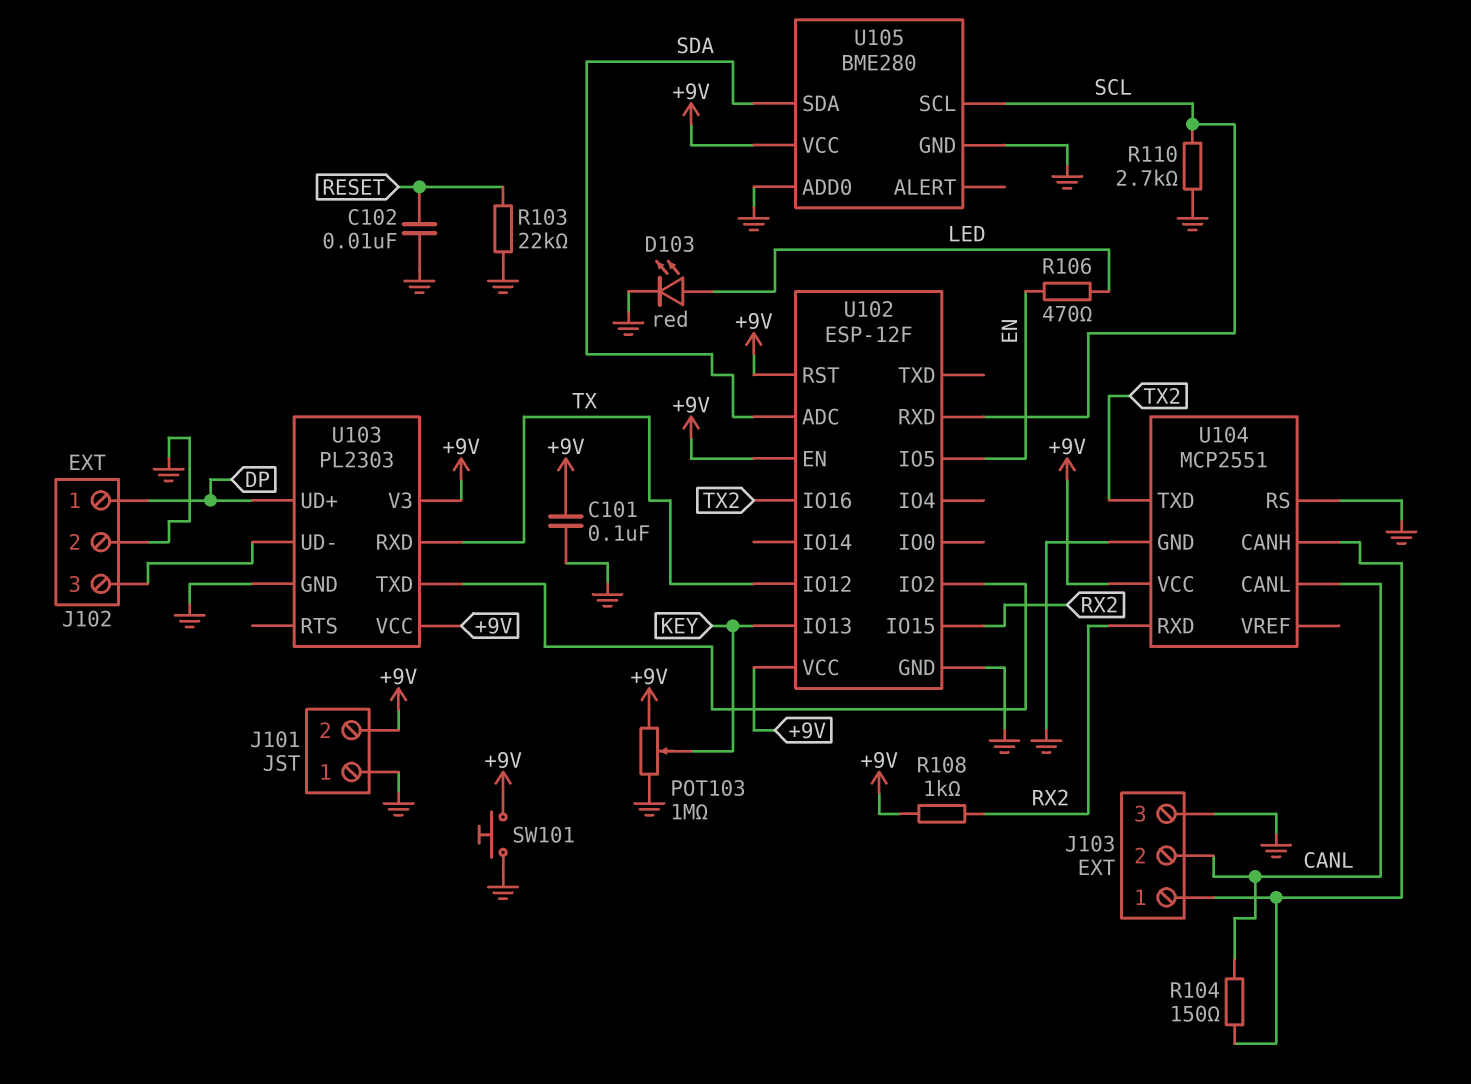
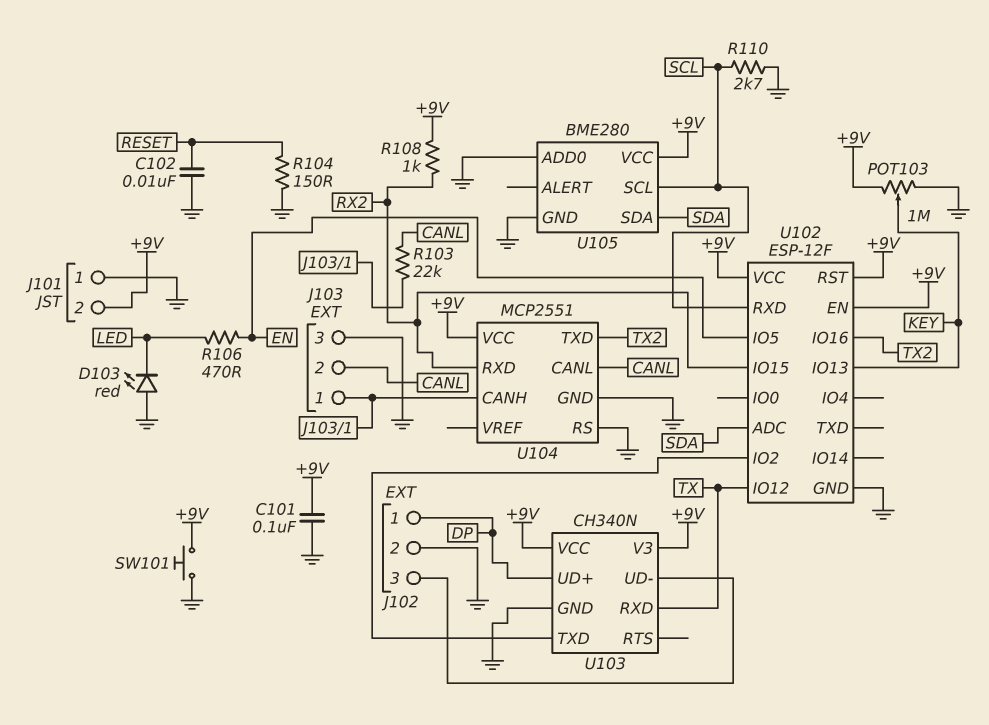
D103: LED red (A LED, K GND) -> LED red (A GND, K LED)
R103: 22k (GND, RESET) -> 22k (CANL, J103/1)
R104: 150 (CANL, J103/1) -> 150 (GND, RESET)
U103: PL2303 -> CH340N

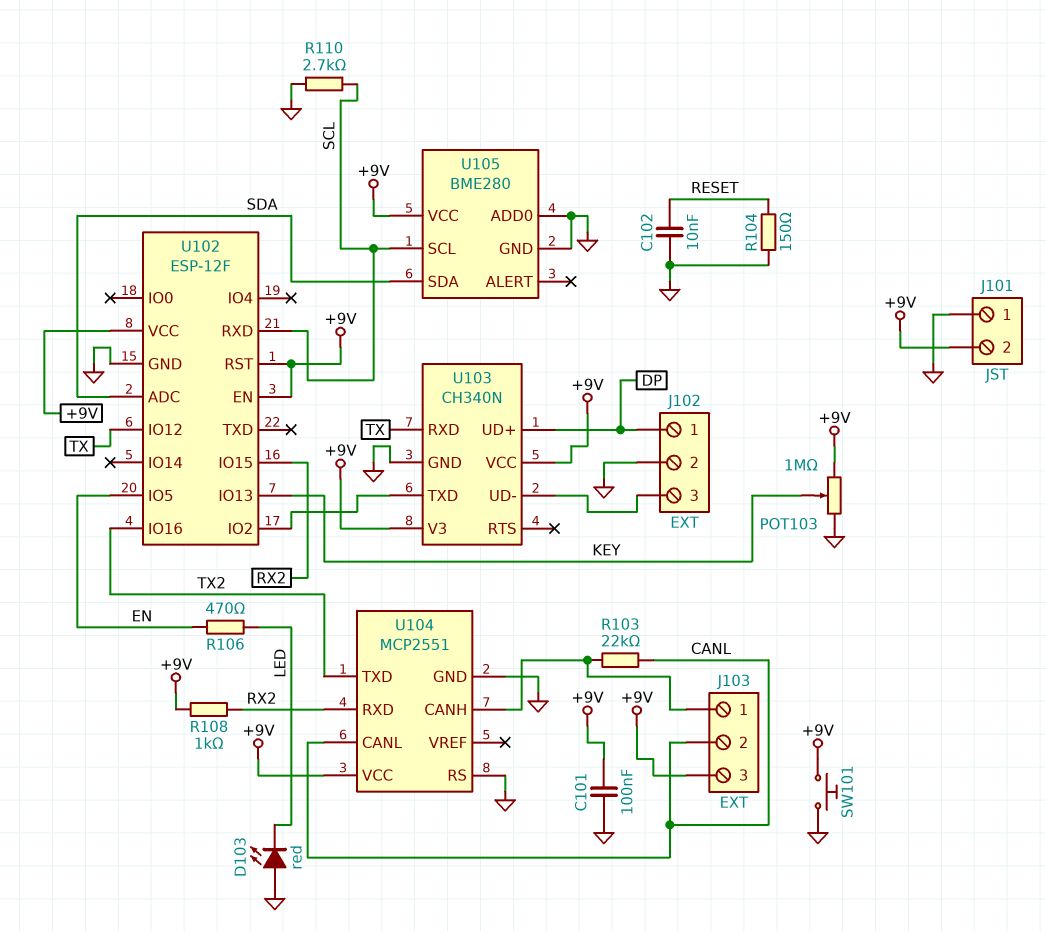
J103 pin 3: GND -> +9V

